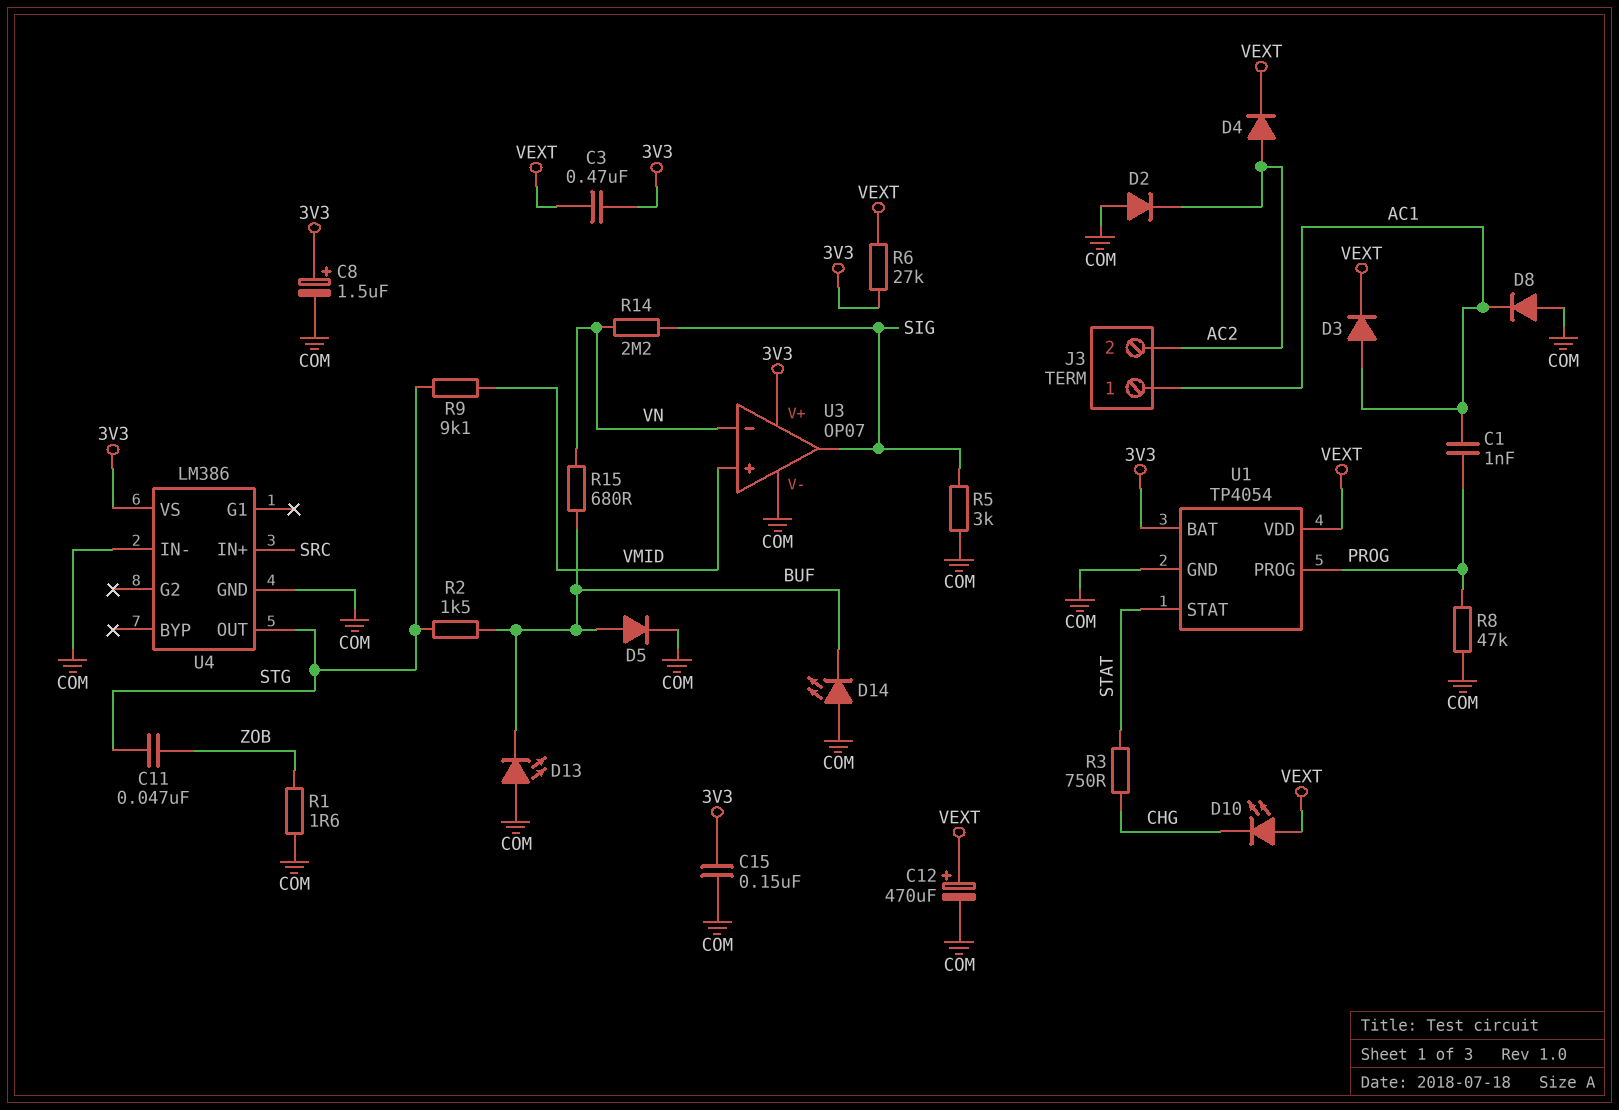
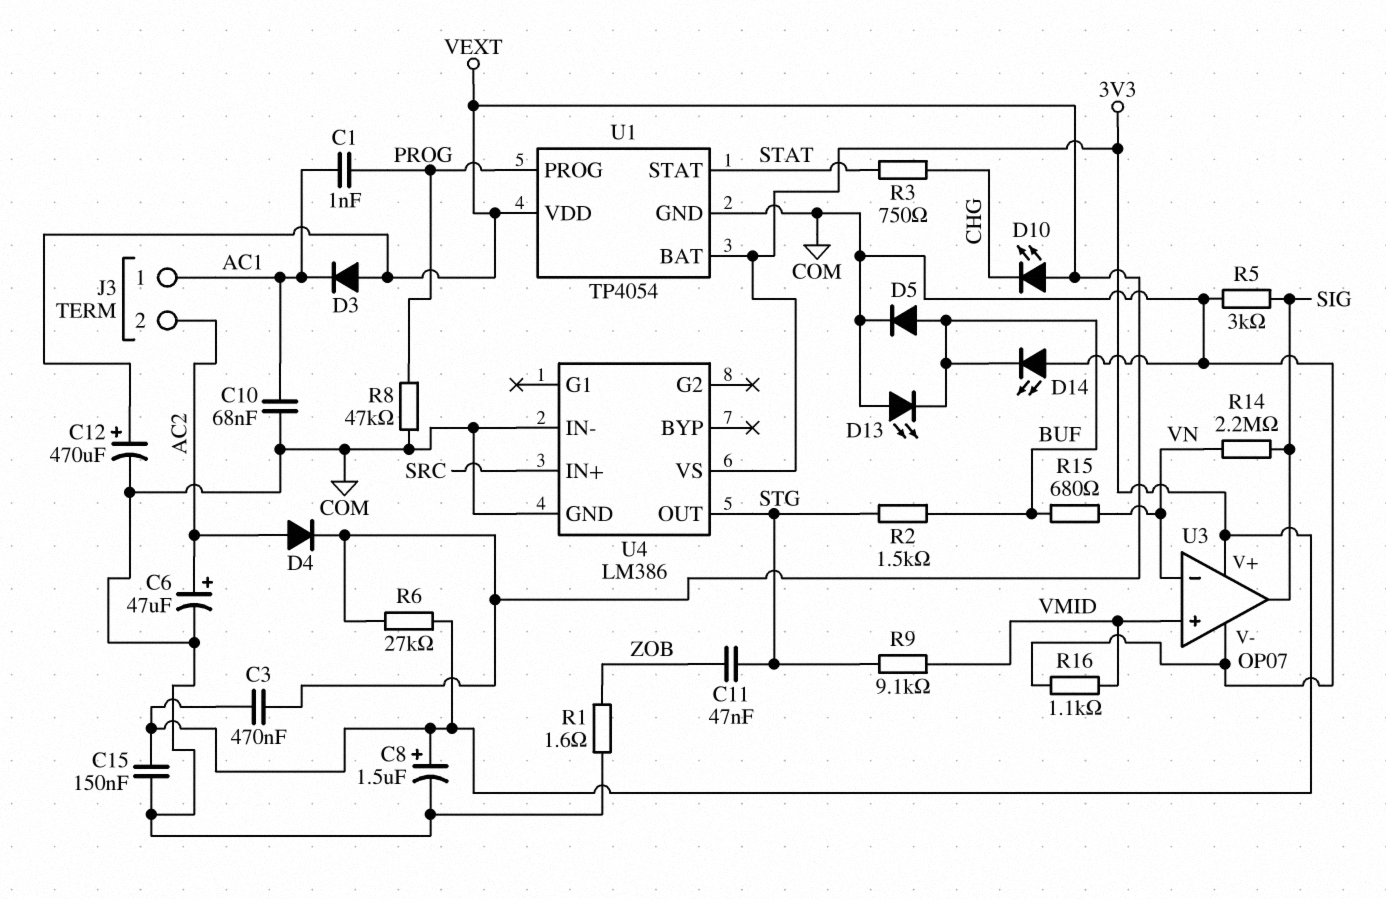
C6: none -> 47uF (plus AC2, minus COM)
C10: none -> 68nF (AC1, COM)
D2: diode (A COM, K AC2) -> none
D3: diode (A AC1, K VEXT) -> diode (A VEXT, K AC1)
D8: diode (A COM, K AC1) -> none
R16: none -> 1.1k (COM, VMID)

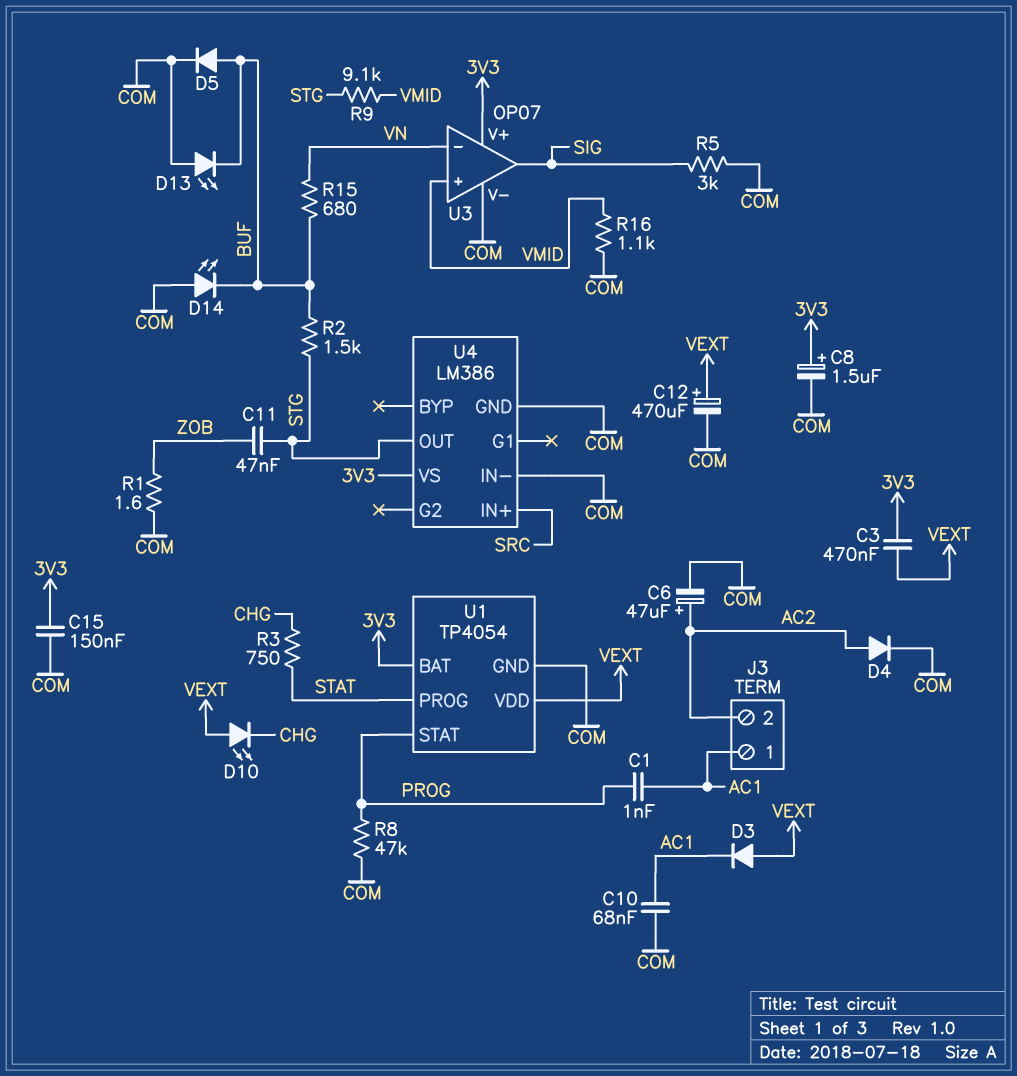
D4: diode (A AC2, K VEXT) -> diode (A AC2, K COM)
R6: 27k (3V3, VEXT) -> none
R14: 2.2M (SIG, VN) -> none
U1 pin PROG: PROG -> STAT
U1 pin STAT: STAT -> PROG

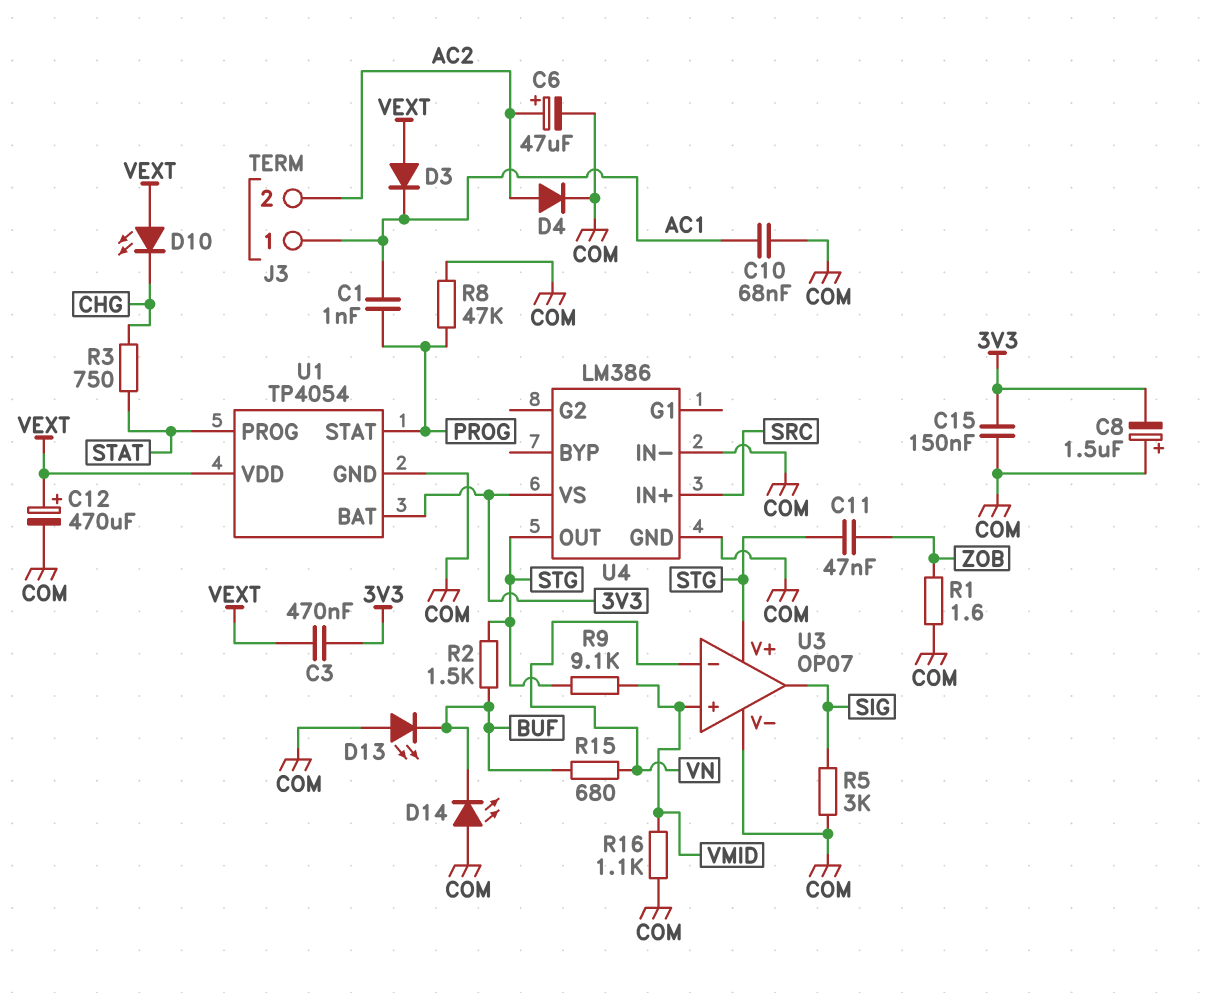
C8: 1.5uF (plus 3V3, minus COM) -> 1.5uF (plus COM, minus 3V3)
D5: diode (A BUF, K COM) -> none
U3 pin V+: 3V3 -> STG

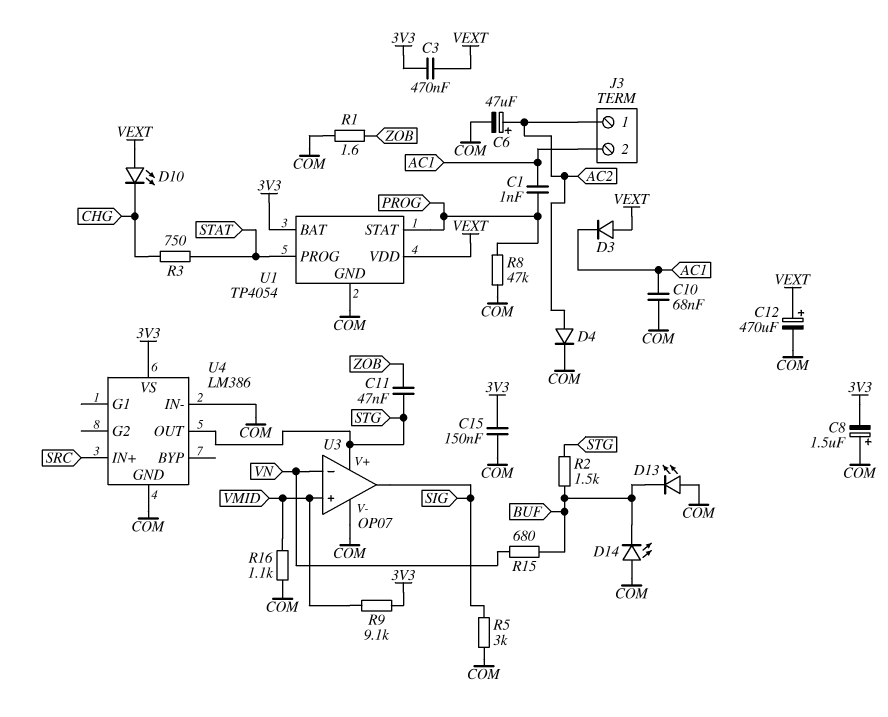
J3 pin 1: AC1 -> AC2
J3 pin 2: AC2 -> AC1
R9: 9.1k (STG, VMID) -> 9.1k (3V3, VMID)

